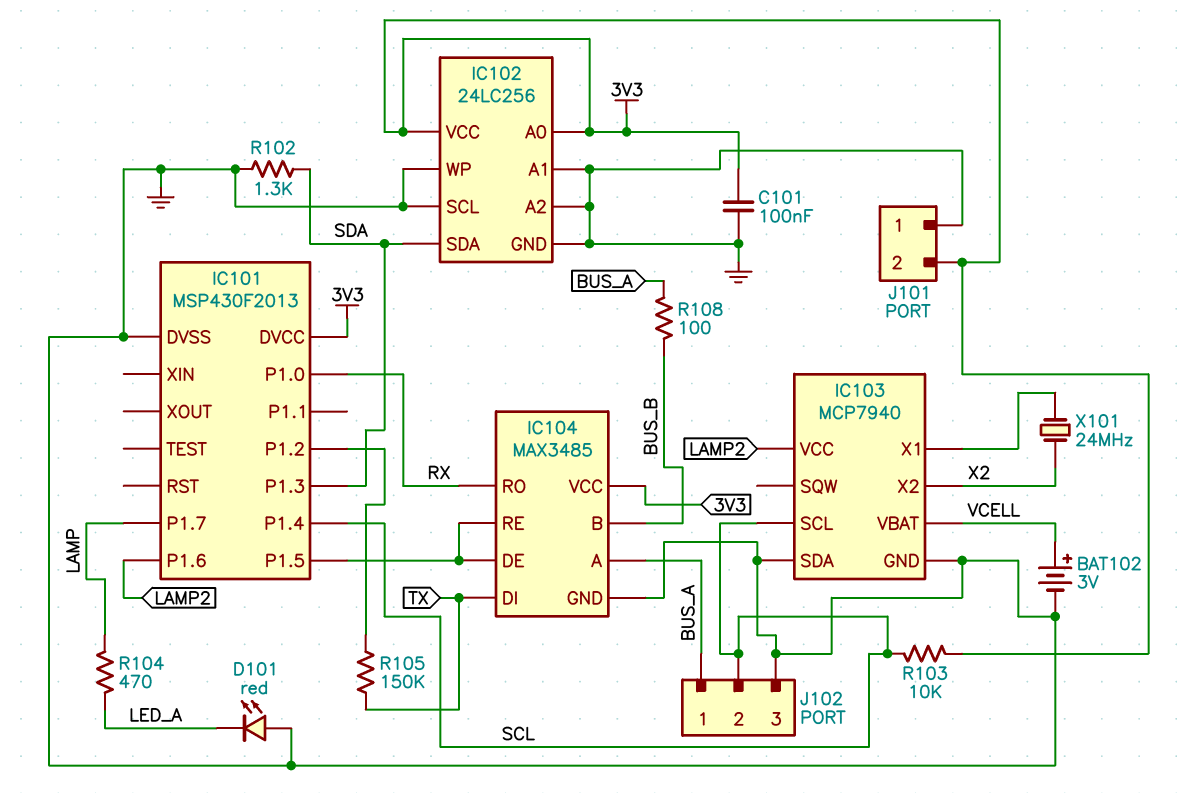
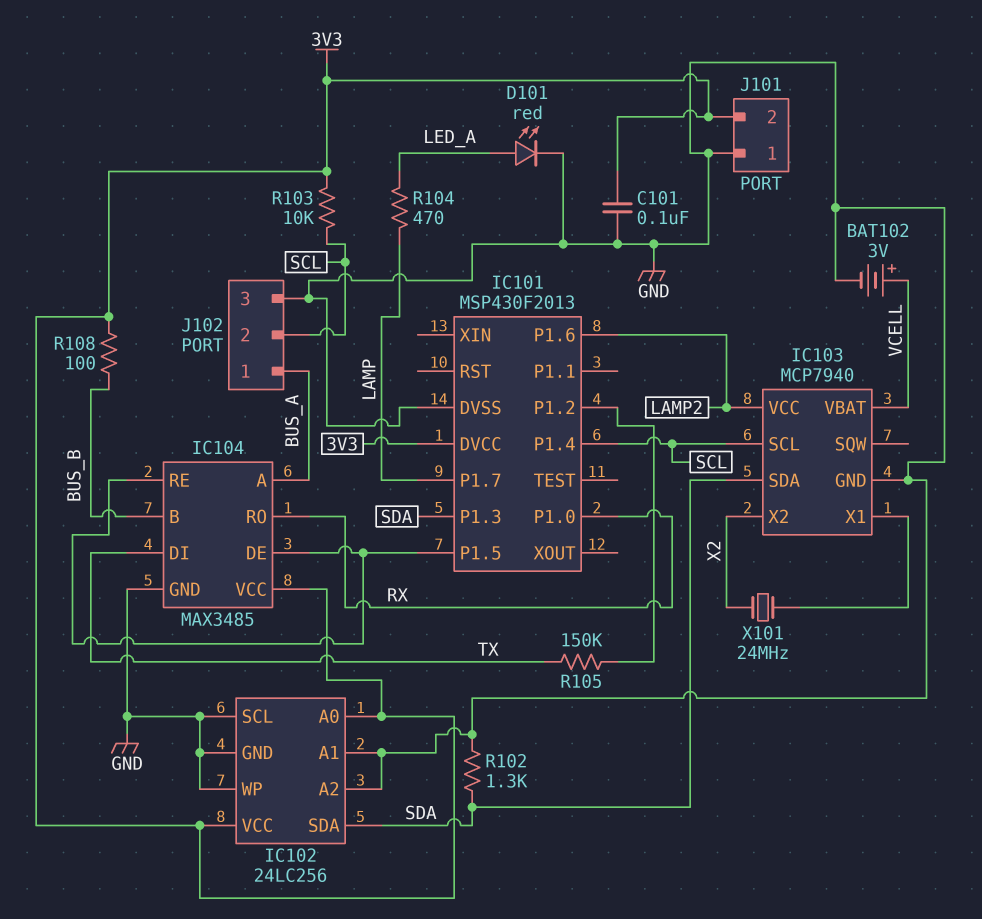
D101: LED red (A GND, K LED_A) -> LED red (A LED_A, K GND)
IC103 pin SDA: GND -> SDA
R108: 100 (BUS_A, BUS_B) -> 100 (3V3, BUS_B)

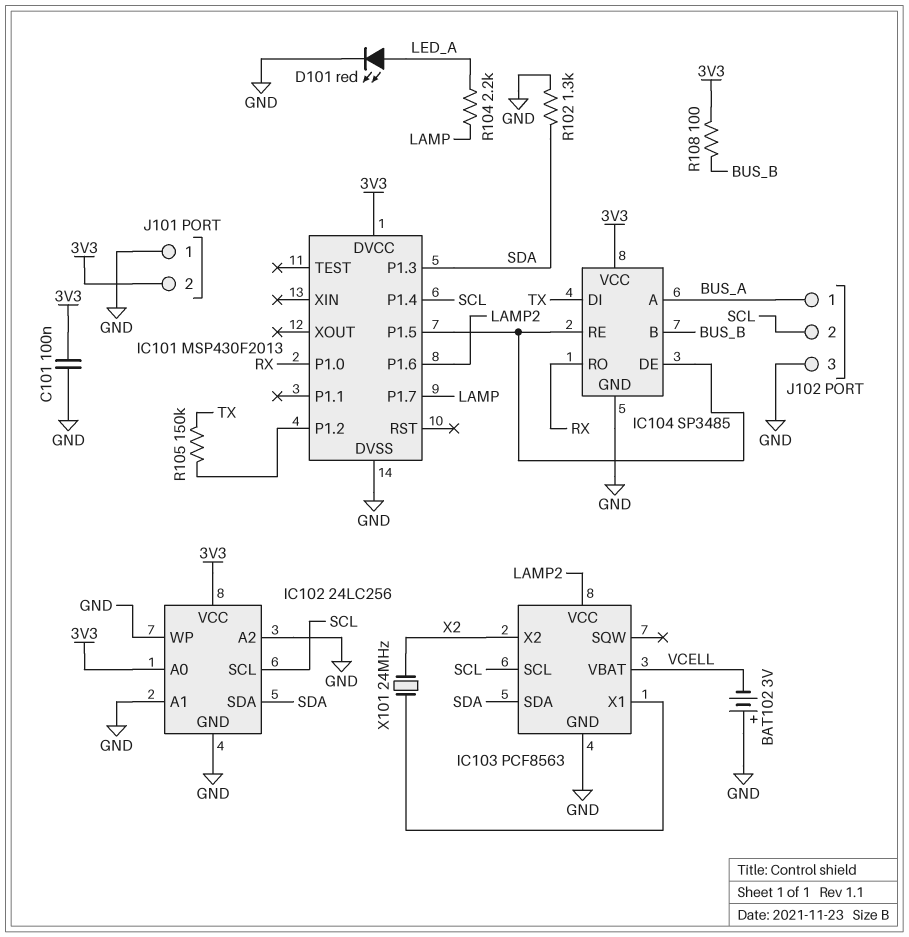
BAT102: 3V (plus VCELL, minus GND) -> 3V (plus GND, minus VCELL)
IC102 pin SCL: GND -> SCL
IC103: MCP7940 -> PCF8563
IC104: MAX3485 -> SP3485
R103: 10k (3V3, SCL) -> none
R104: 470 (LAMP, LED_A) -> 2.2k (LAMP, LED_A)

